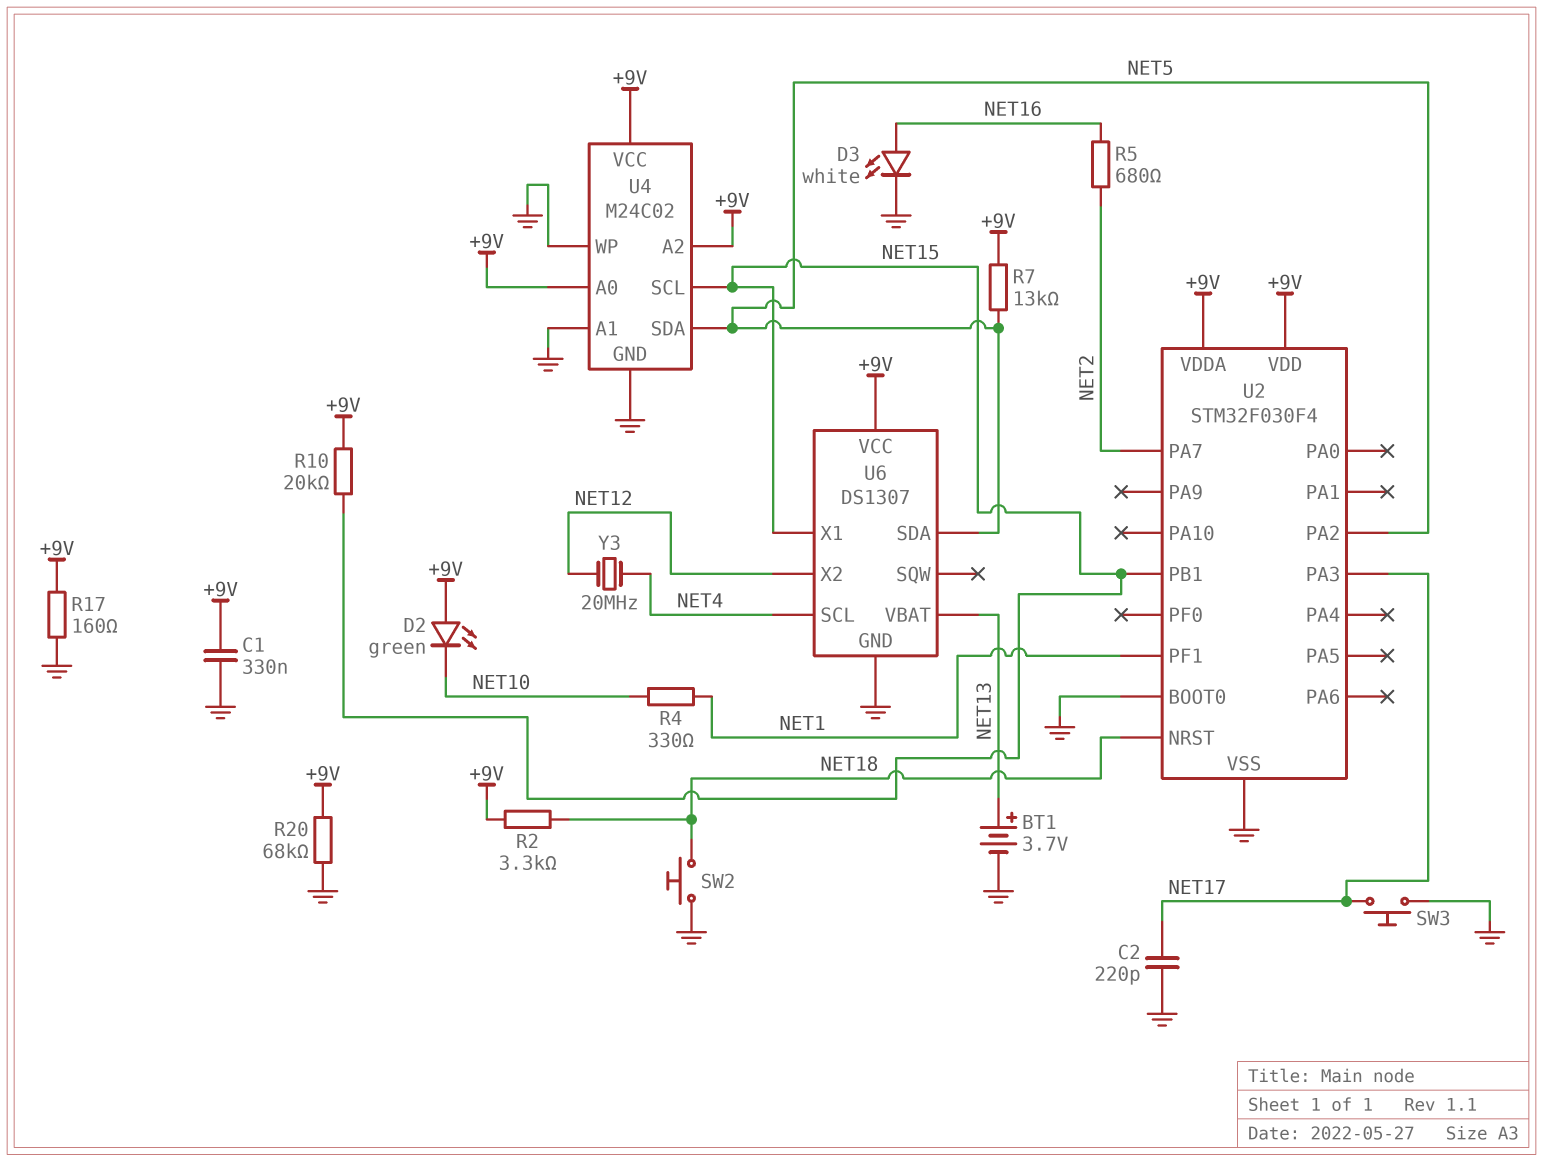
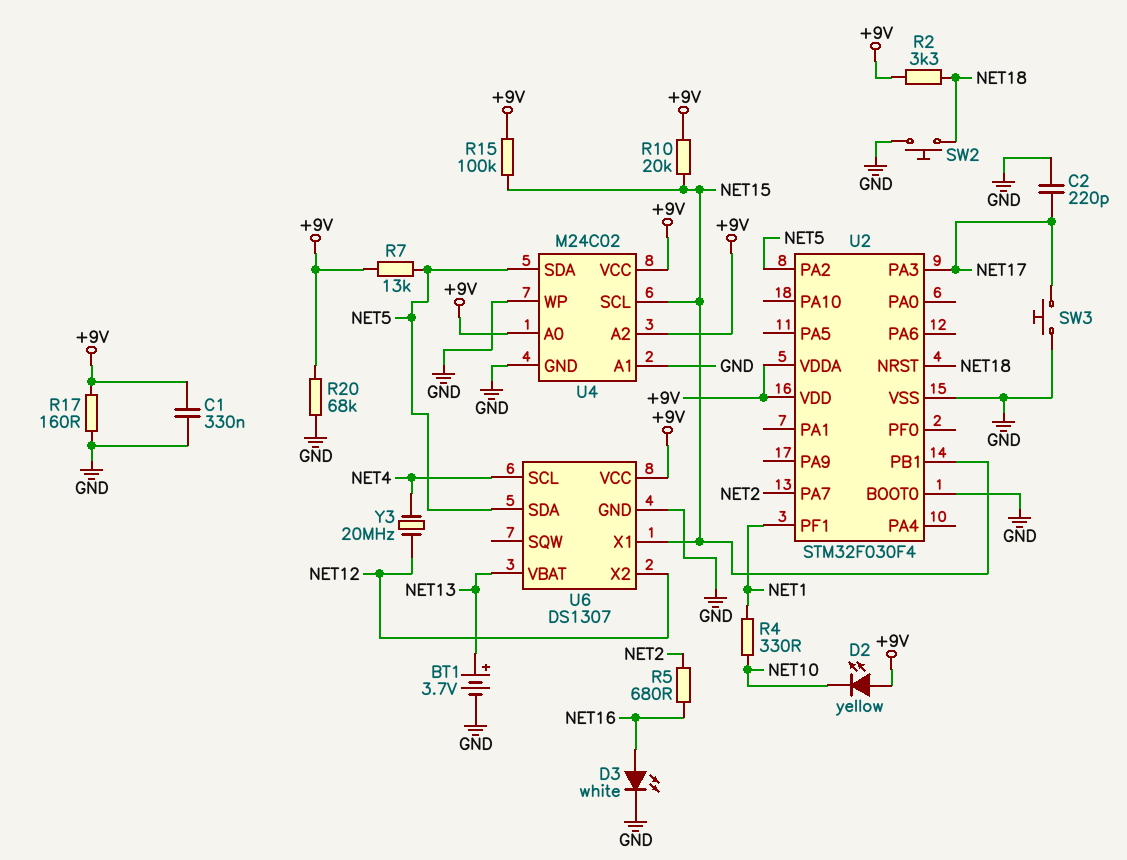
D2: LED green (A +9V, K NET10) -> LED yellow (A +9V, K NET10)
R15: none -> 100k (+9V, NET15)

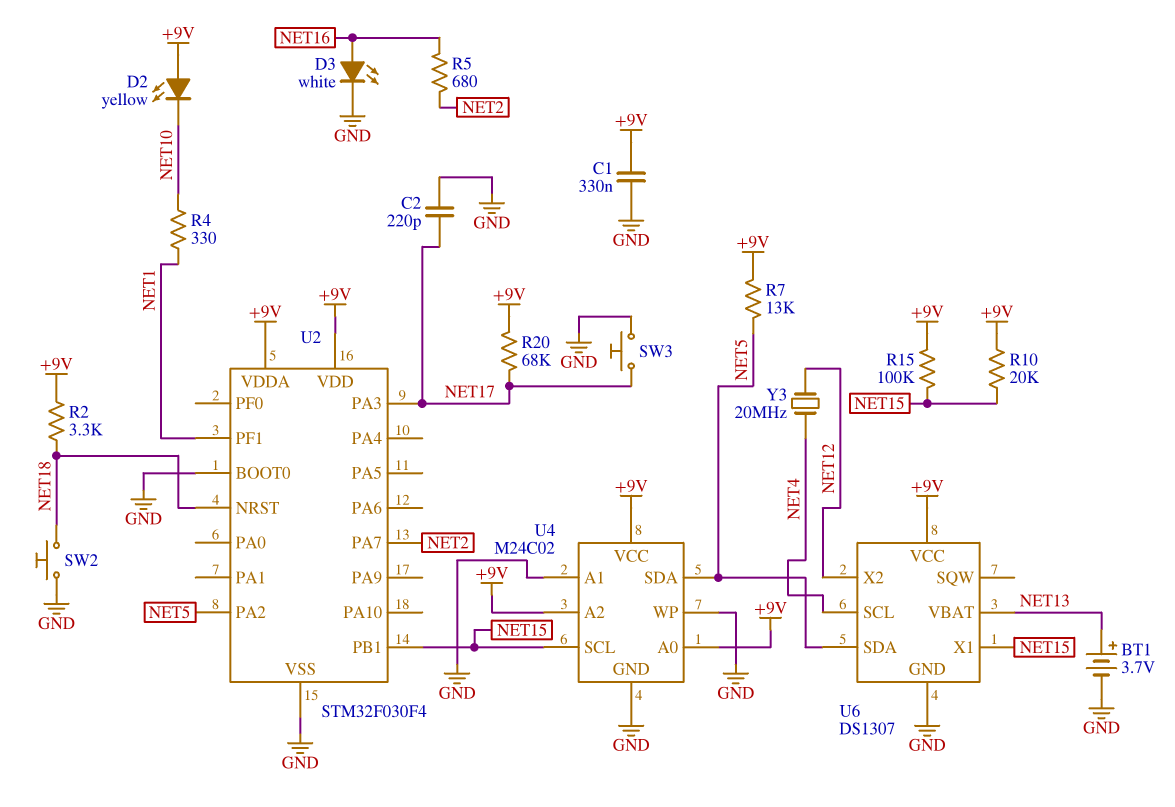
R17: 160 (+9V, GND) -> none
R20: 68k (+9V, GND) -> 68k (+9V, NET17)

